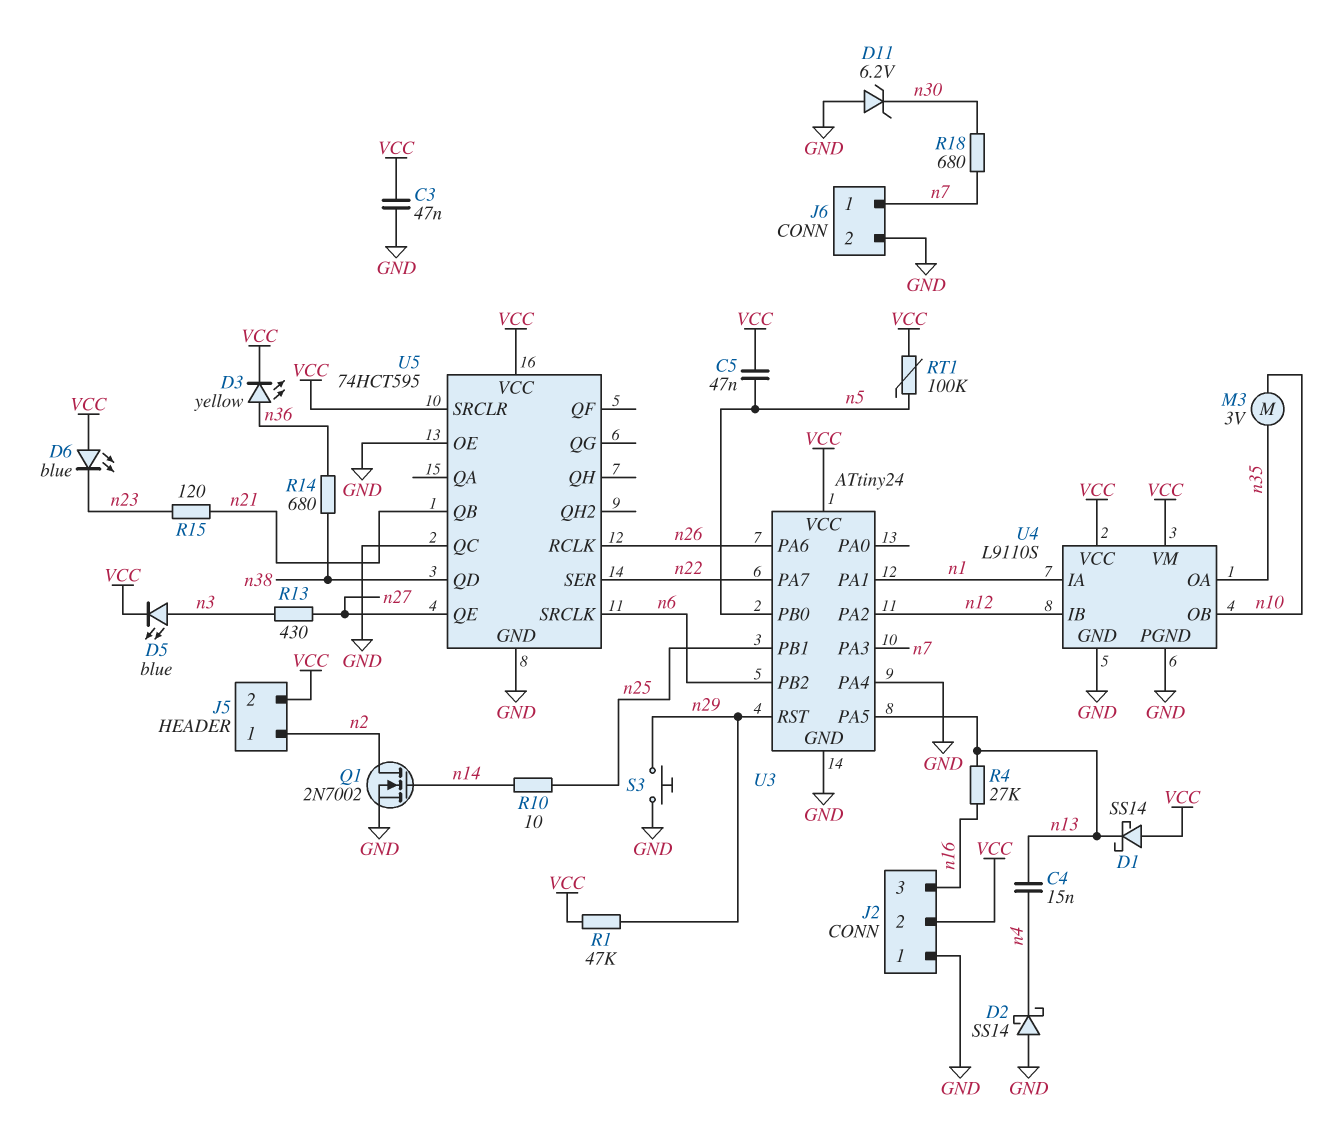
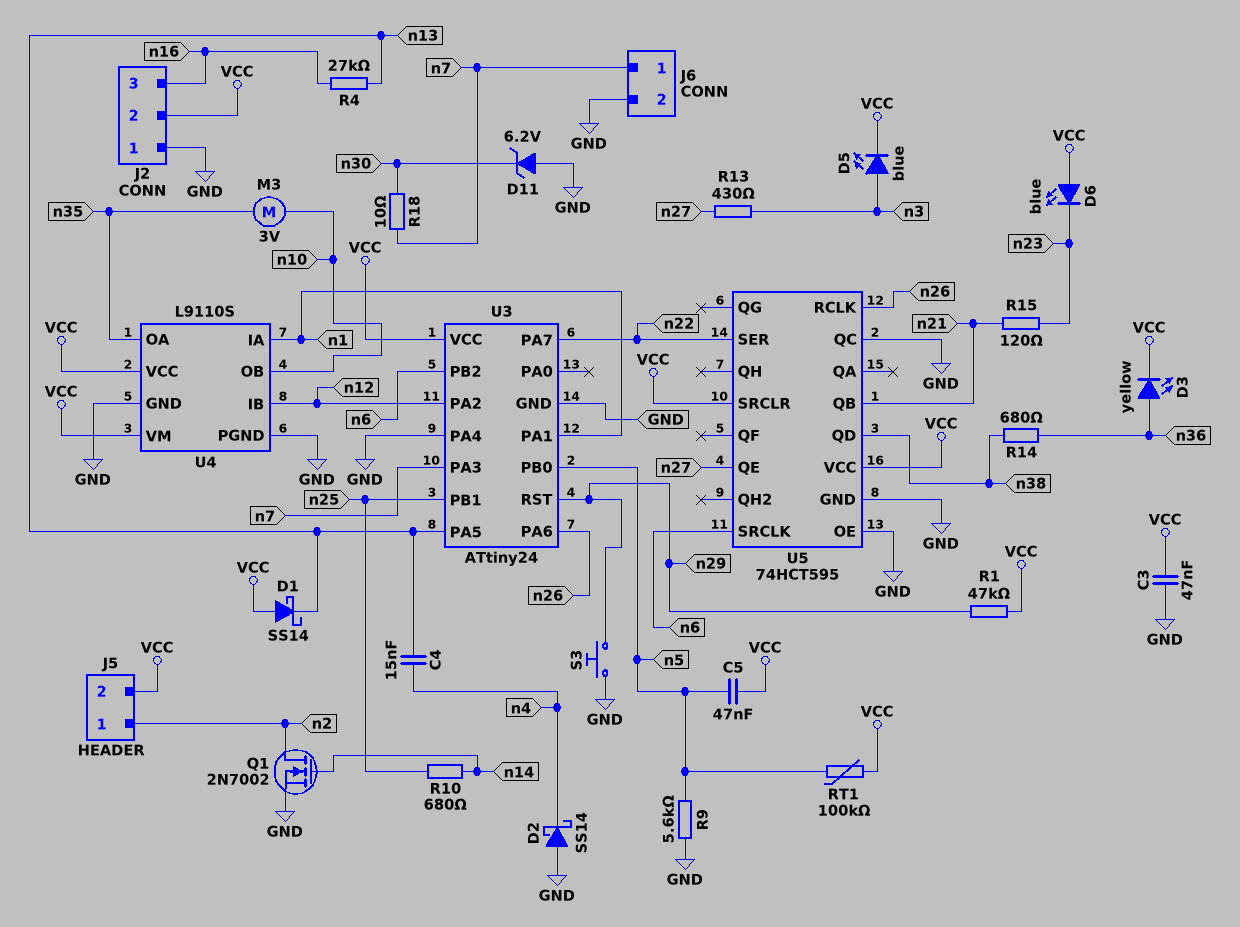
R9: none -> 5.6k (GND, n5)
R10: 10 (n14, n25) -> 680 (n14, n25)
R18: 680 (n7, n30) -> 10 (n7, n30)

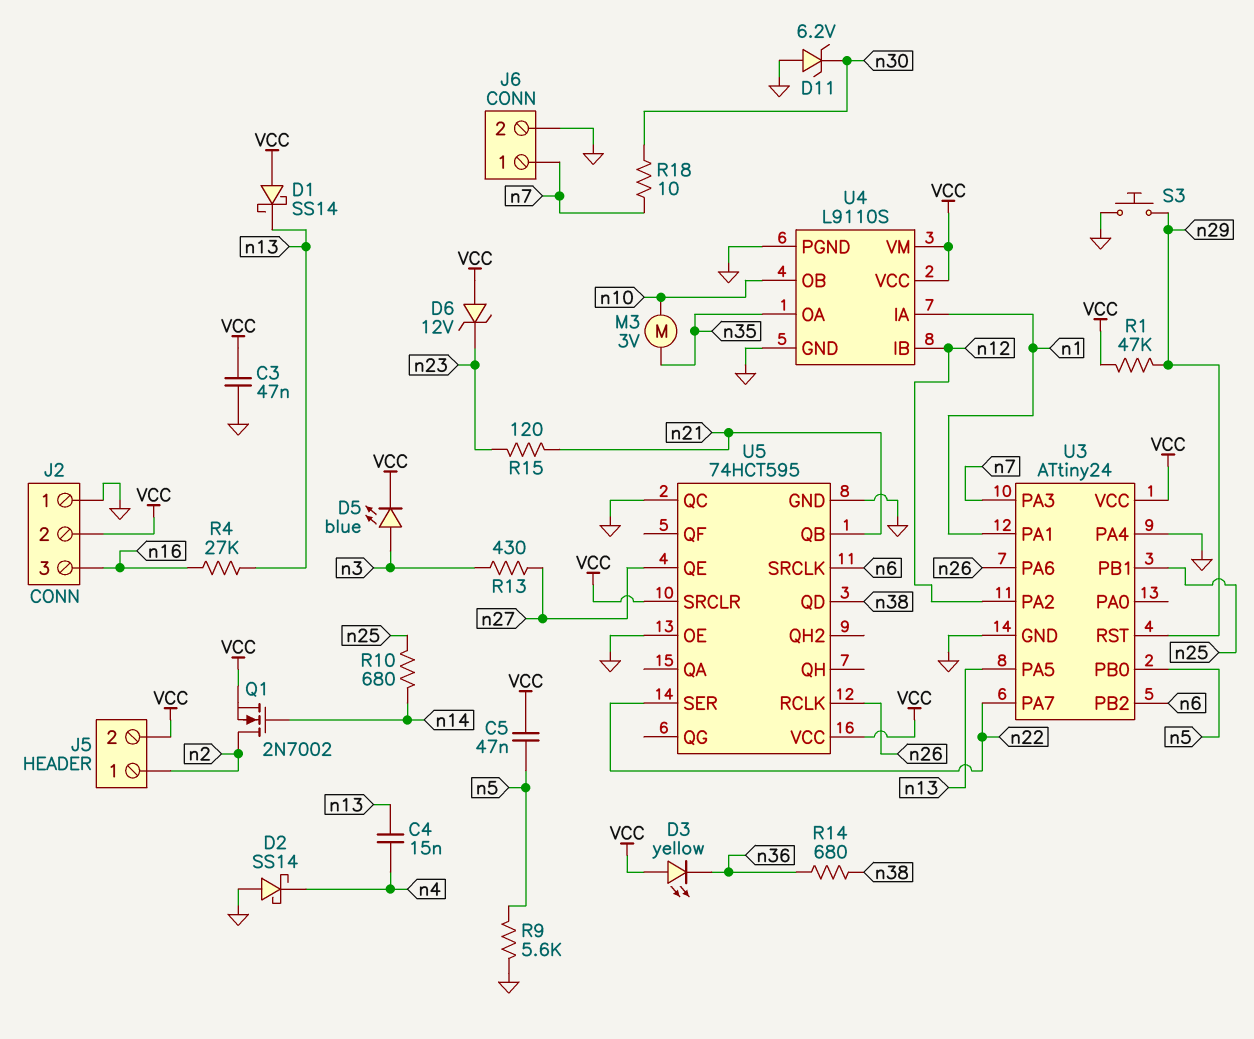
D3: LED yellow (A n36, K VCC) -> LED yellow (A VCC, K n36)
D6: LED blue (A VCC, K n23) -> zener 12V (A VCC, K n23)
Q1: NMOS 2N7002 (G n14, D n2, S GND) -> NMOS 2N7002 (G n14, D n2, S VCC)
RT1: 100k (VCC, n5) -> none

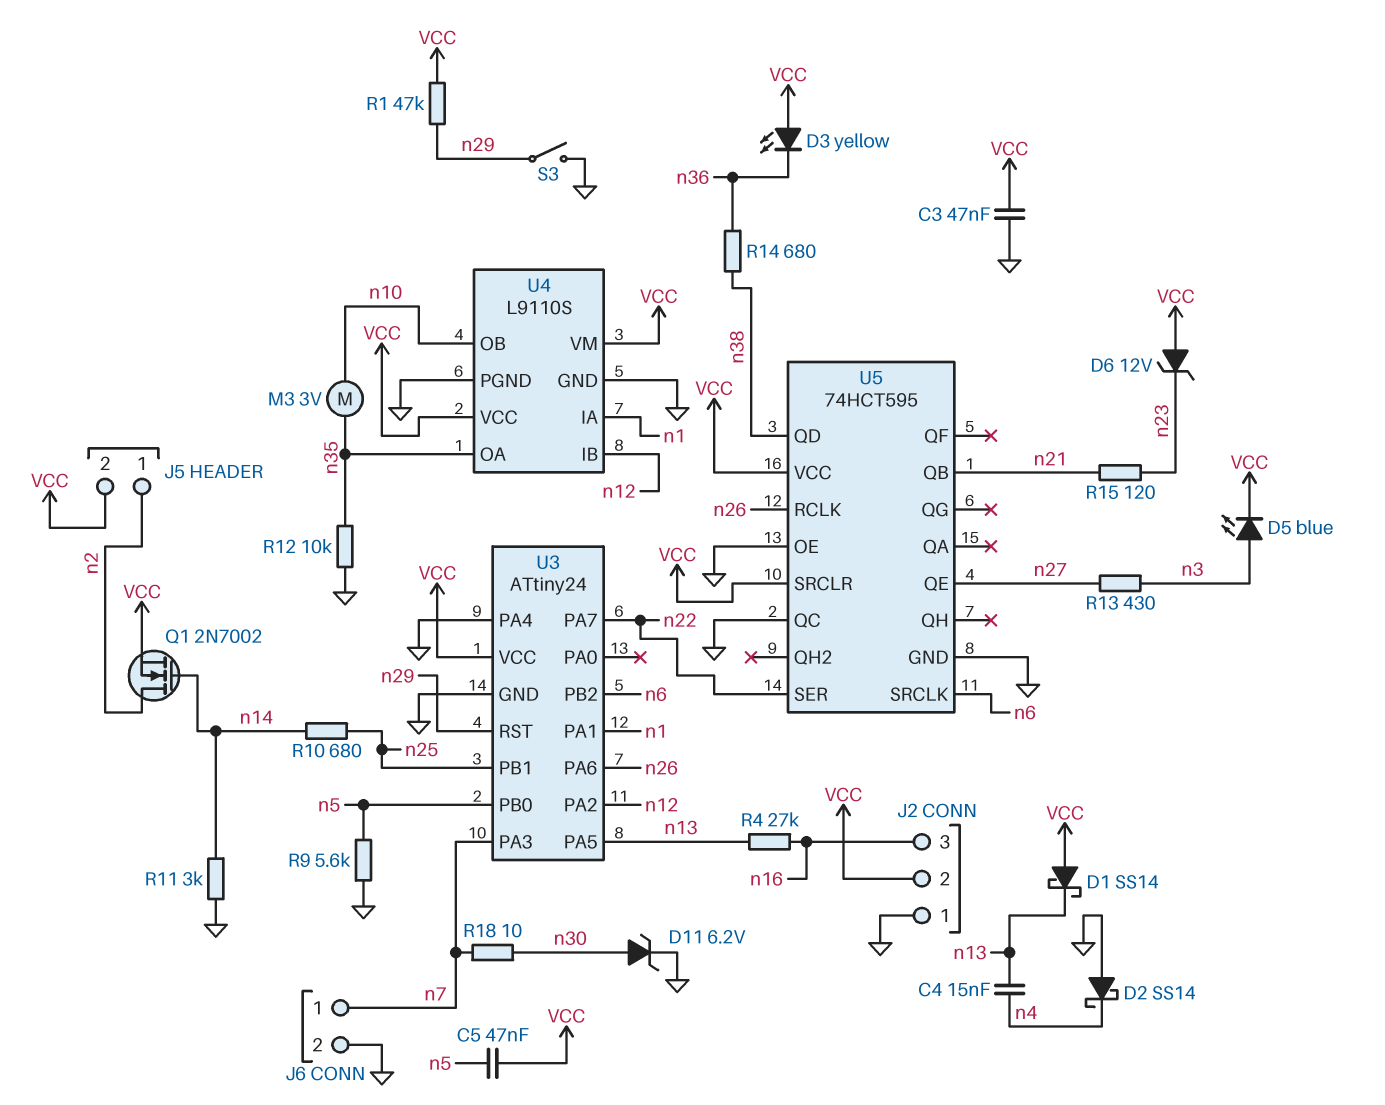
D11: zener 6.2V (A GND, K n30) -> zener 6.2V (A n30, K GND)
R11: none -> 3k (GND, n14)
R12: none -> 10k (GND, n35)
S3: button (GND, n29) -> switch (GND, n29)

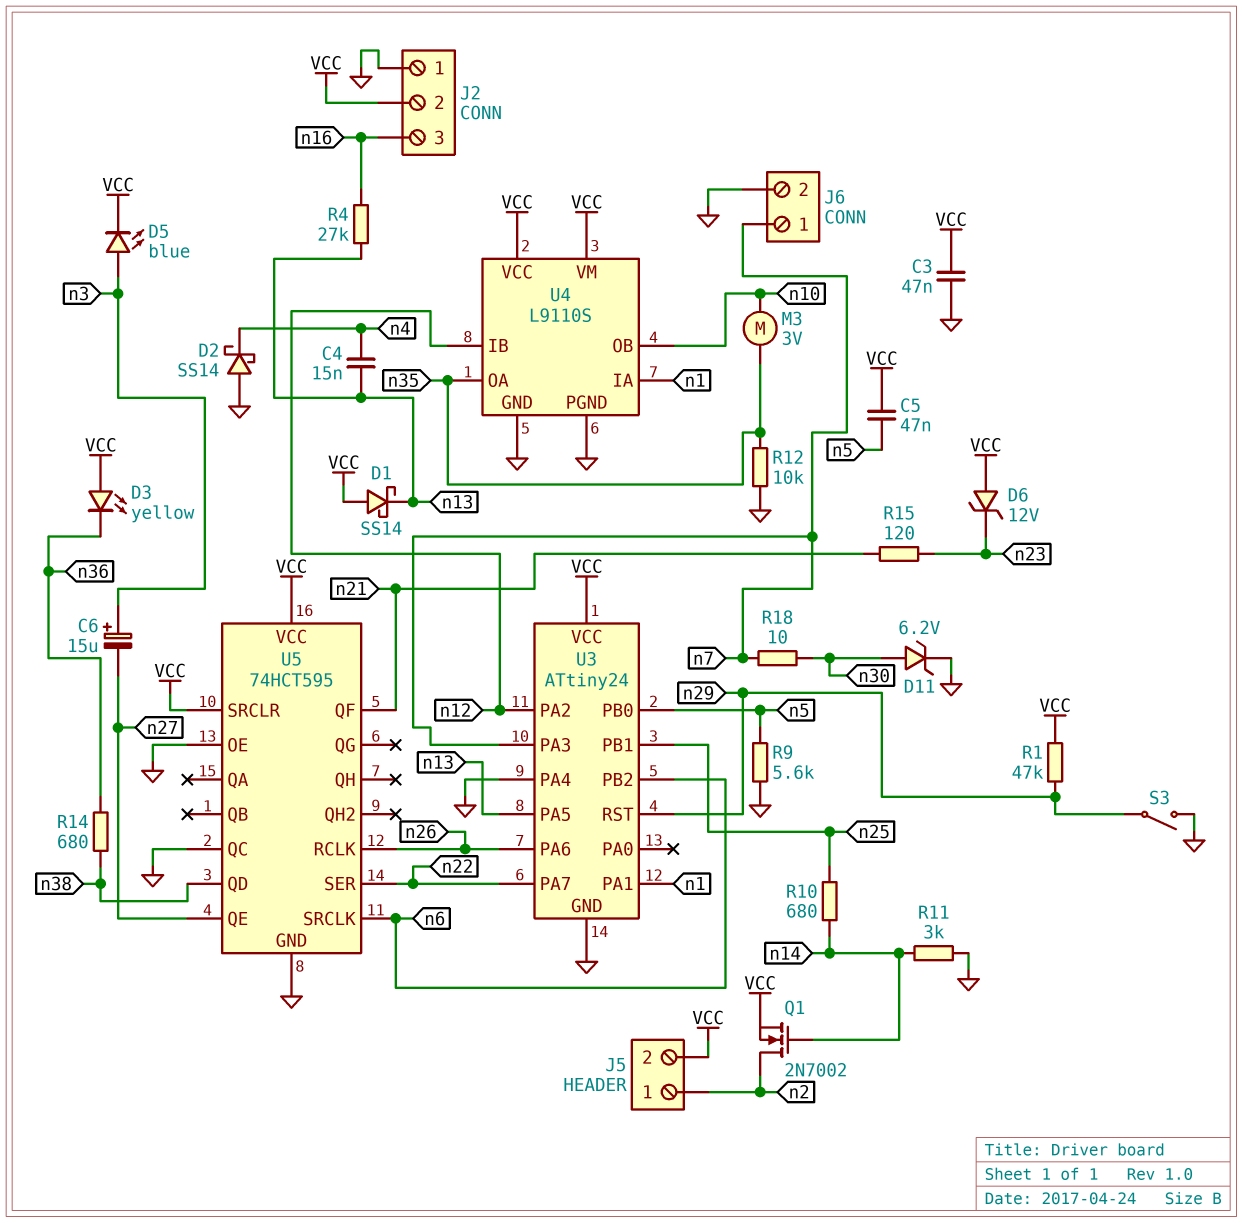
C6: none -> 15uF (plus n3, minus n27)
R13: 430 (n3, n27) -> none
U5 pin QB: n21 -> none
U5 pin QF: none -> n21

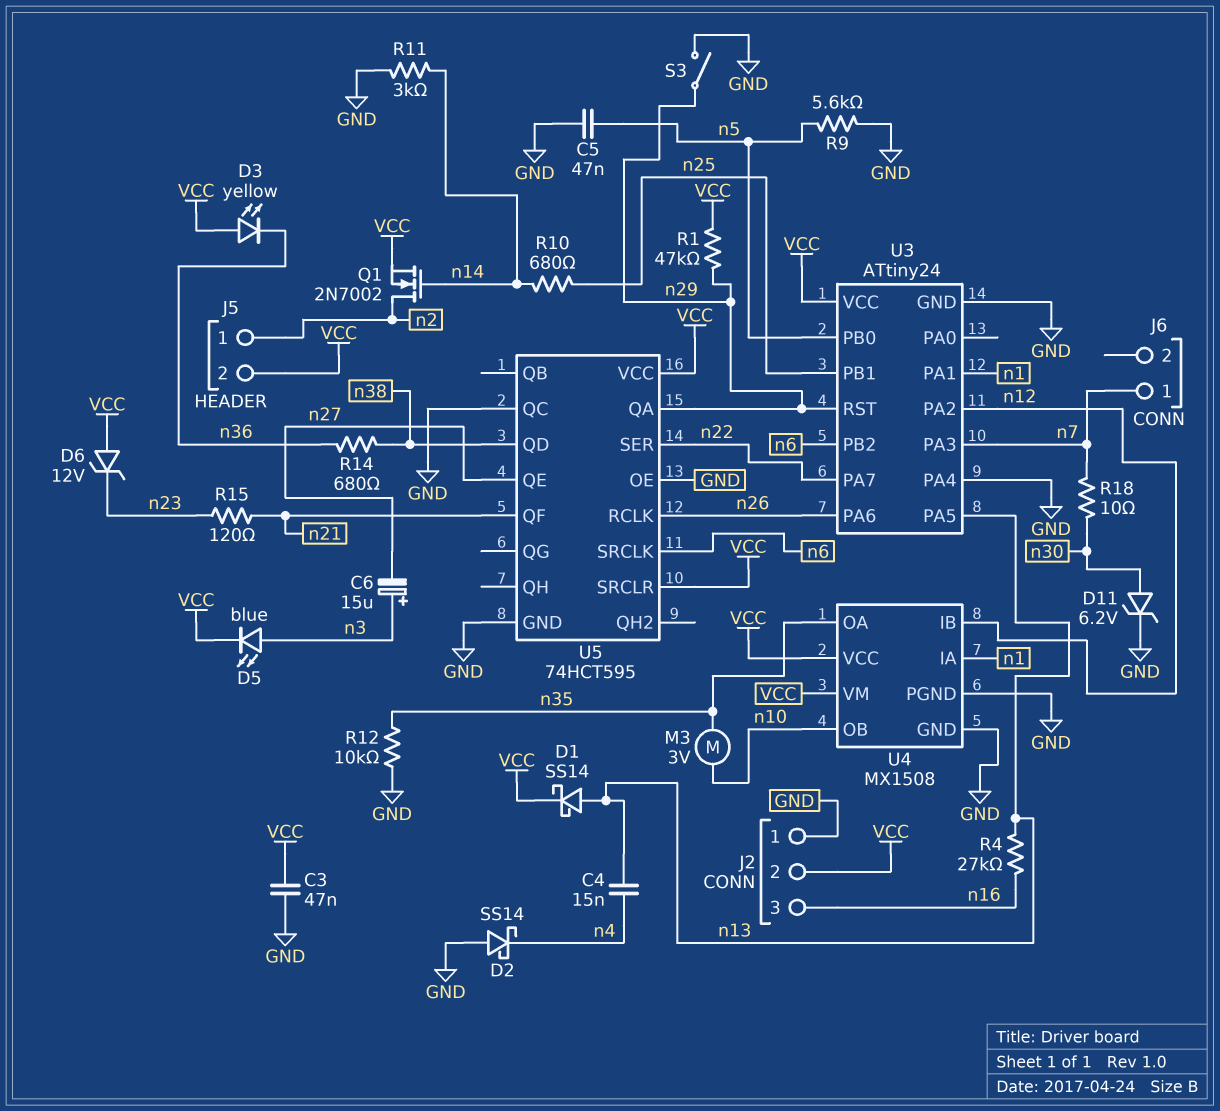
C5: 47nF (VCC, n5) -> 47nF (GND, n5)
D1: schottky SS14 (A VCC, K n13) -> schottky SS14 (A n13, K VCC)
J6 pin 2: GND -> none
U4: L9110S -> MX1508
U5 pin QA: none -> n29

